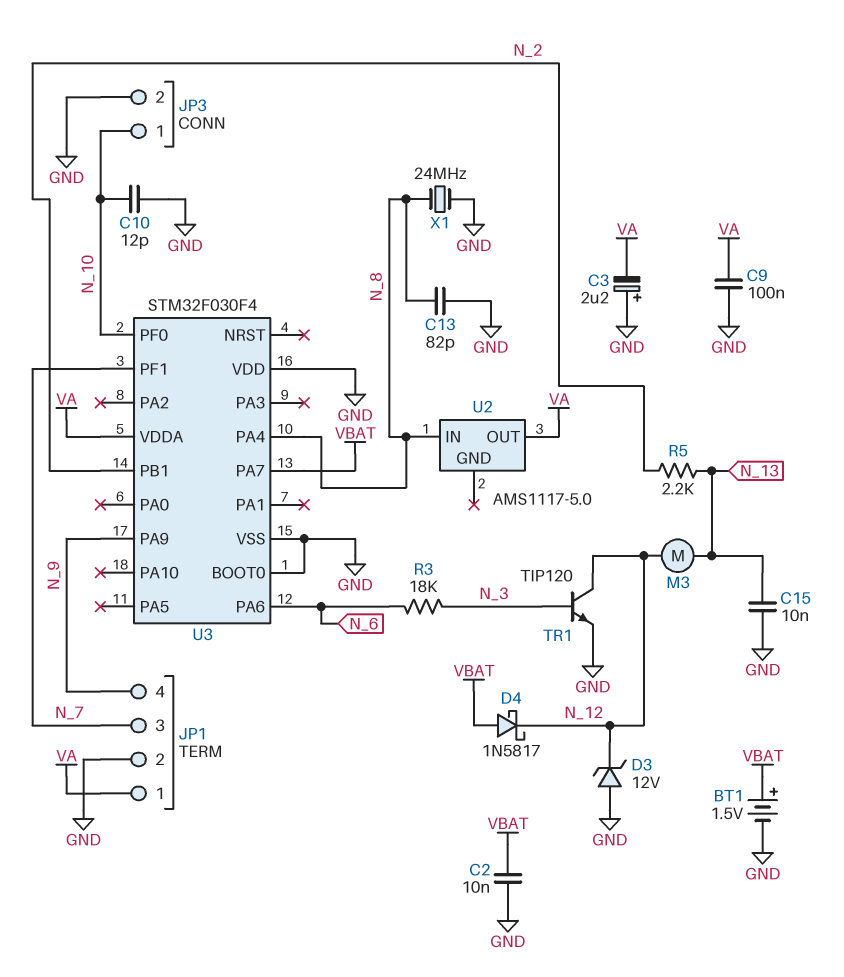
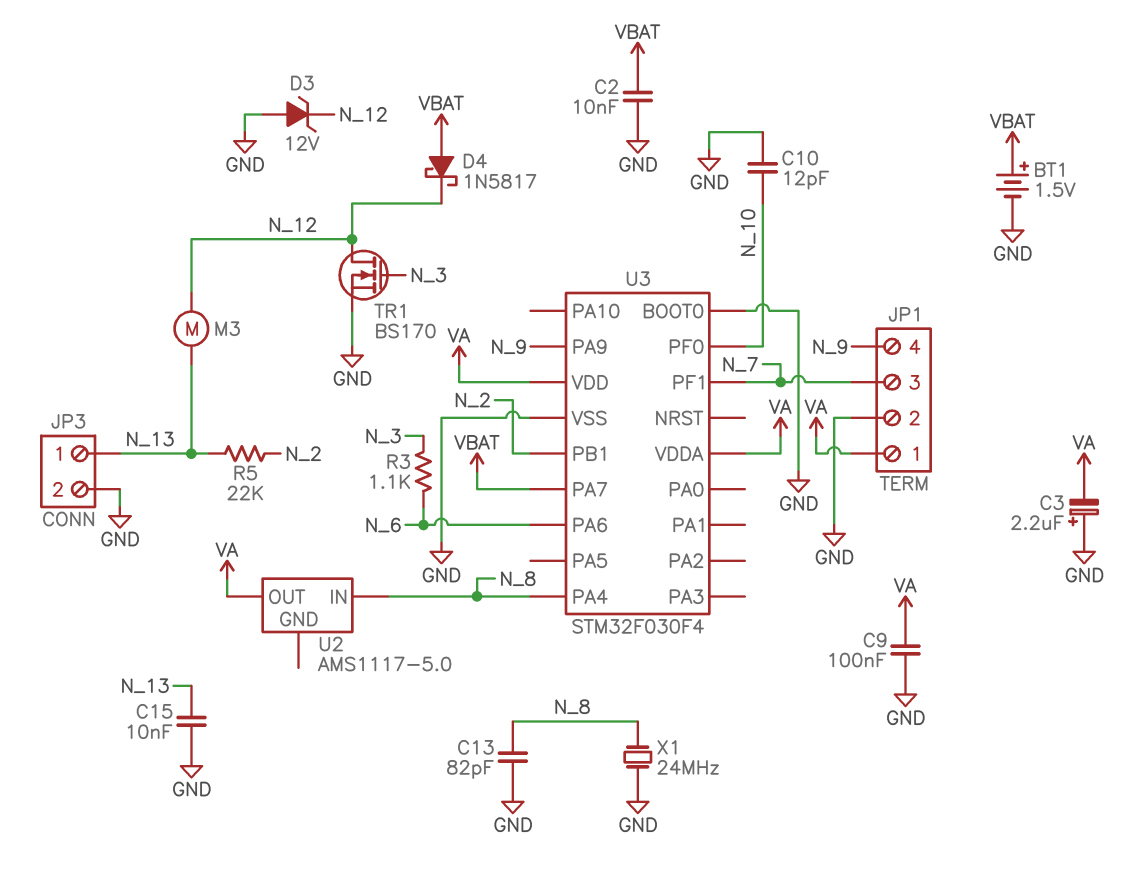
JP3 pin 1: N_10 -> N_13
R3: 18k (N_3, N_6) -> 1.1k (N_3, N_6)
R5: 2.2k (N_2, N_13) -> 22k (N_2, N_13)
TR1: NPN TIP120 (B N_3, C N_12, E GND) -> NMOS BS170 (G N_3, D N_12, S GND)
U3 pin VDD: GND -> VA

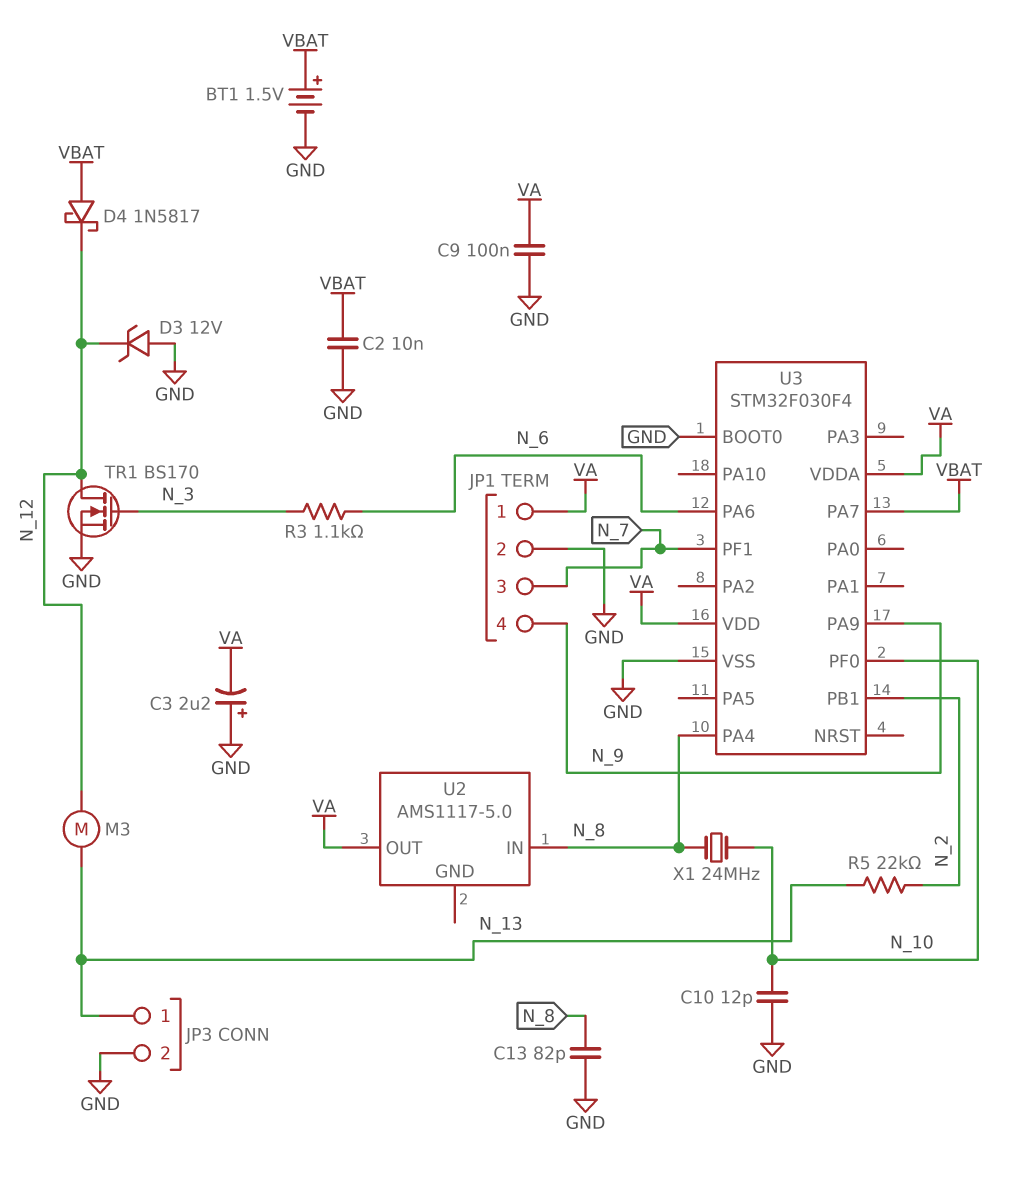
C15: 10nF (GND, N_13) -> none
X1: 24MHz (GND, N_8) -> 24MHz (N_8, N_10)

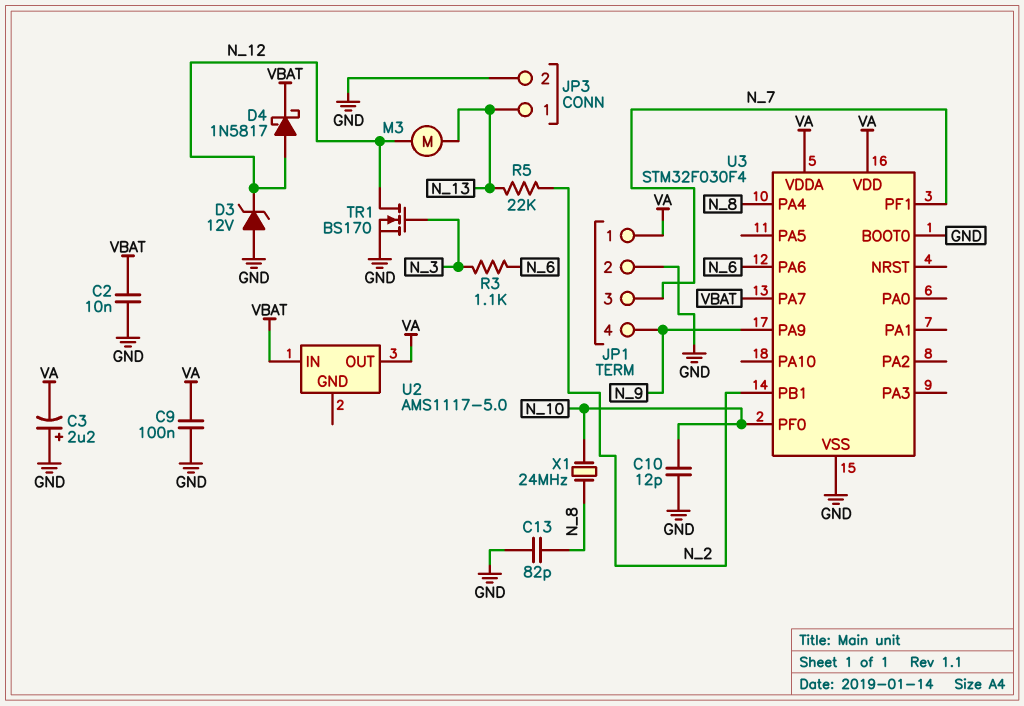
BT1: 1.5V (plus VBAT, minus GND) -> none
D4: schottky 1N5817 (A VBAT, K N_12) -> schottky 1N5817 (A N_12, K VBAT)
U2 pin IN: N_8 -> VBAT

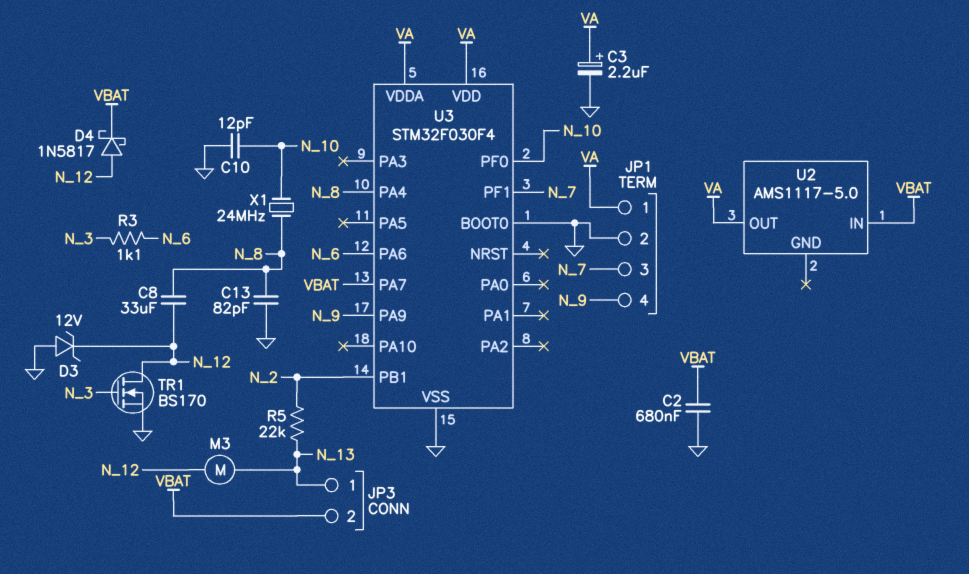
C2: 10nF (GND, VBAT) -> 680nF (GND, VBAT)
C3: 2.2uF (plus GND, minus VA) -> 2.2uF (plus VA, minus GND)
C8: none -> 33uF (N_8, N_12)
C9: 100nF (GND, VA) -> none
JP3 pin 2: GND -> VBAT

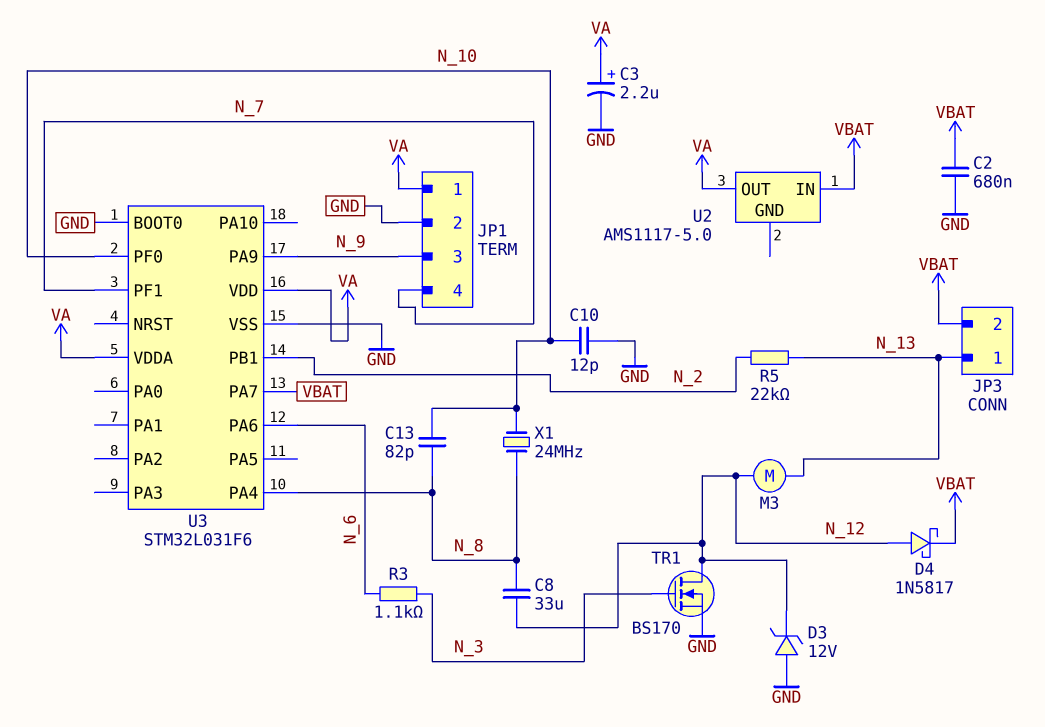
C13: 82pF (GND, N_8) -> 82pF (N_8, N_10)
JP1 pin 3: N_7 -> N_9
JP1 pin 4: N_9 -> N_7
U3: STM32F030F4 -> STM32L031F6

